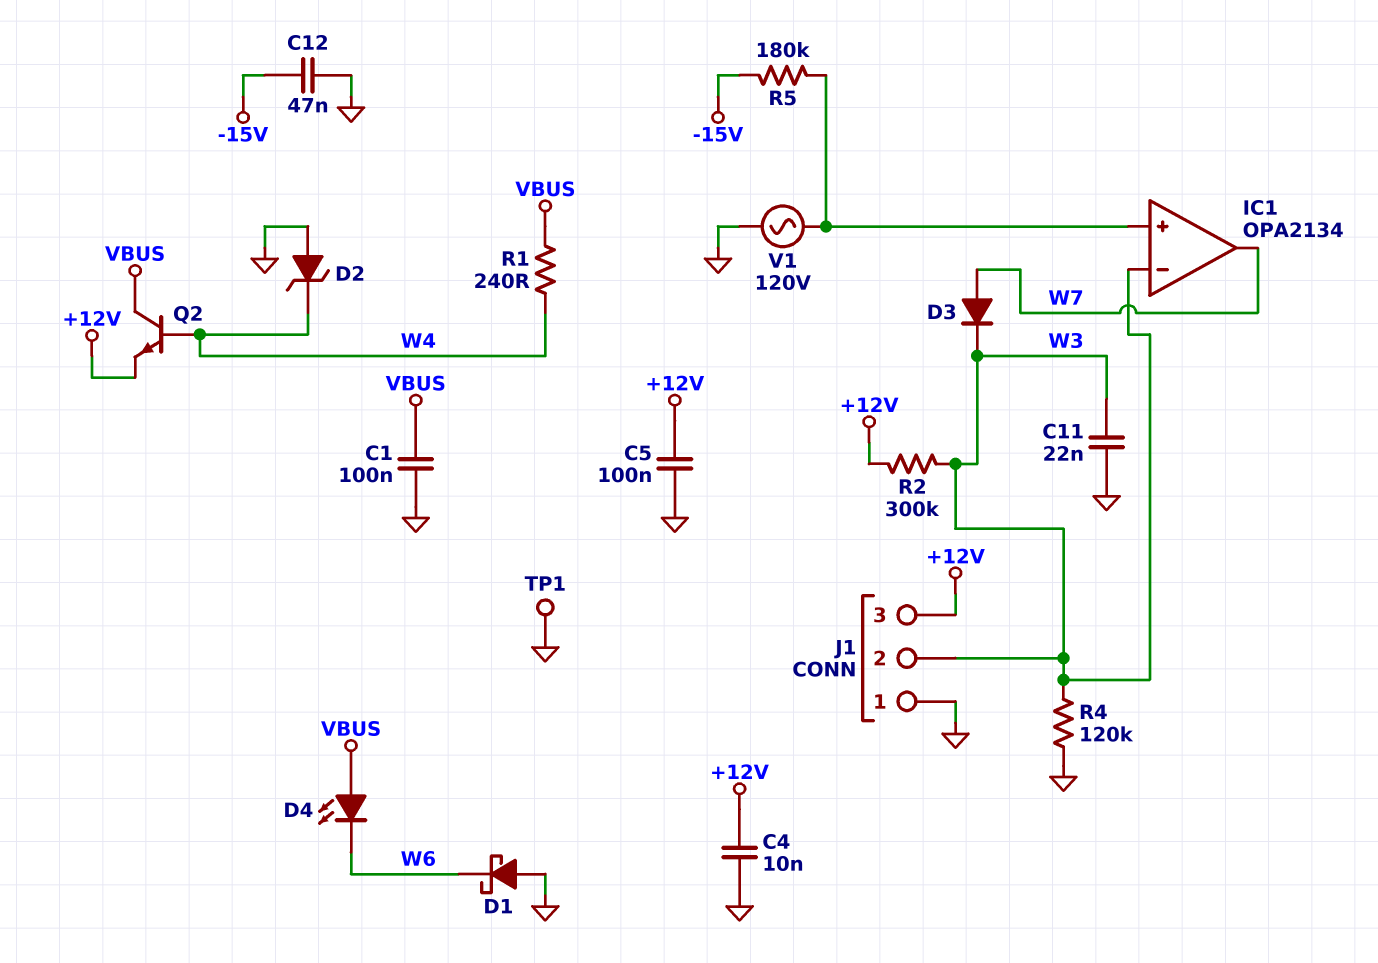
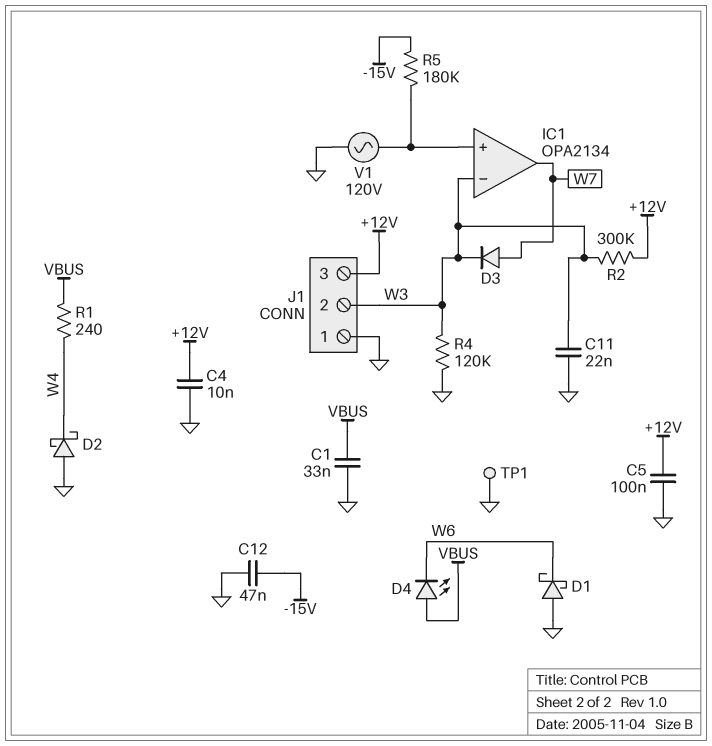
C1: 100nF (GND, VBUS) -> 33nF (GND, VBUS)
D2: zener (A GND, K W4) -> schottky (A GND, K W4)
Q2: NPN (B W4, C VBUS, E +12V) -> none

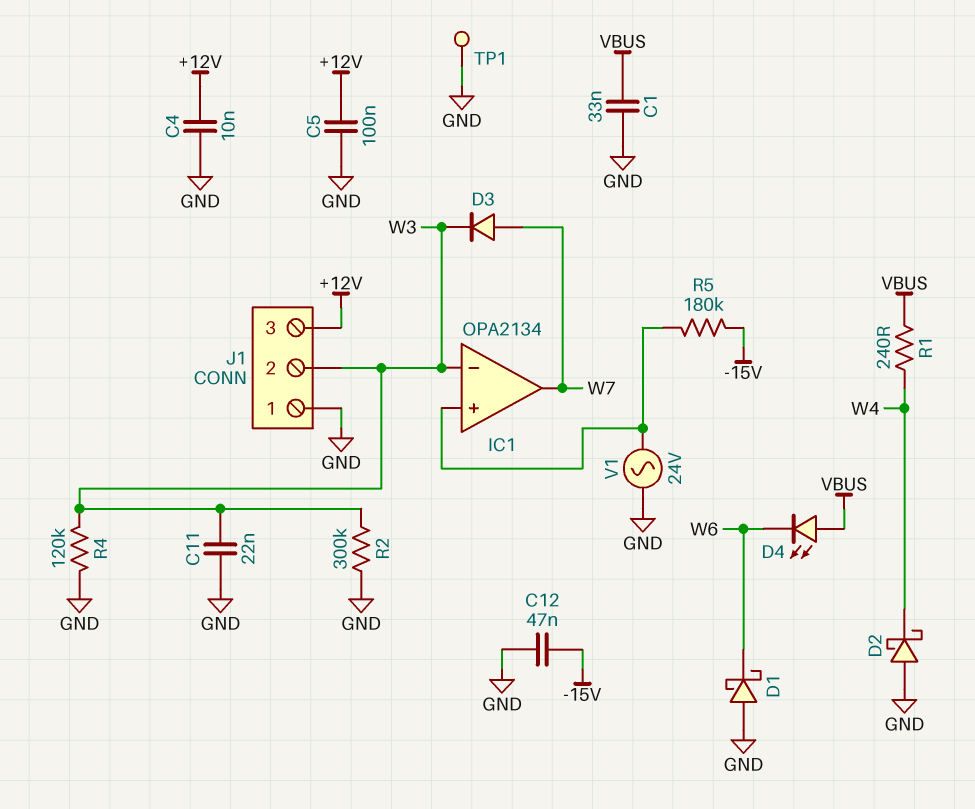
R2: 300k (+12V, W3) -> 300k (GND, W3)
V1: AC 120V (GND, IC1/in+) -> AC 24V (GND, IC1/in+)

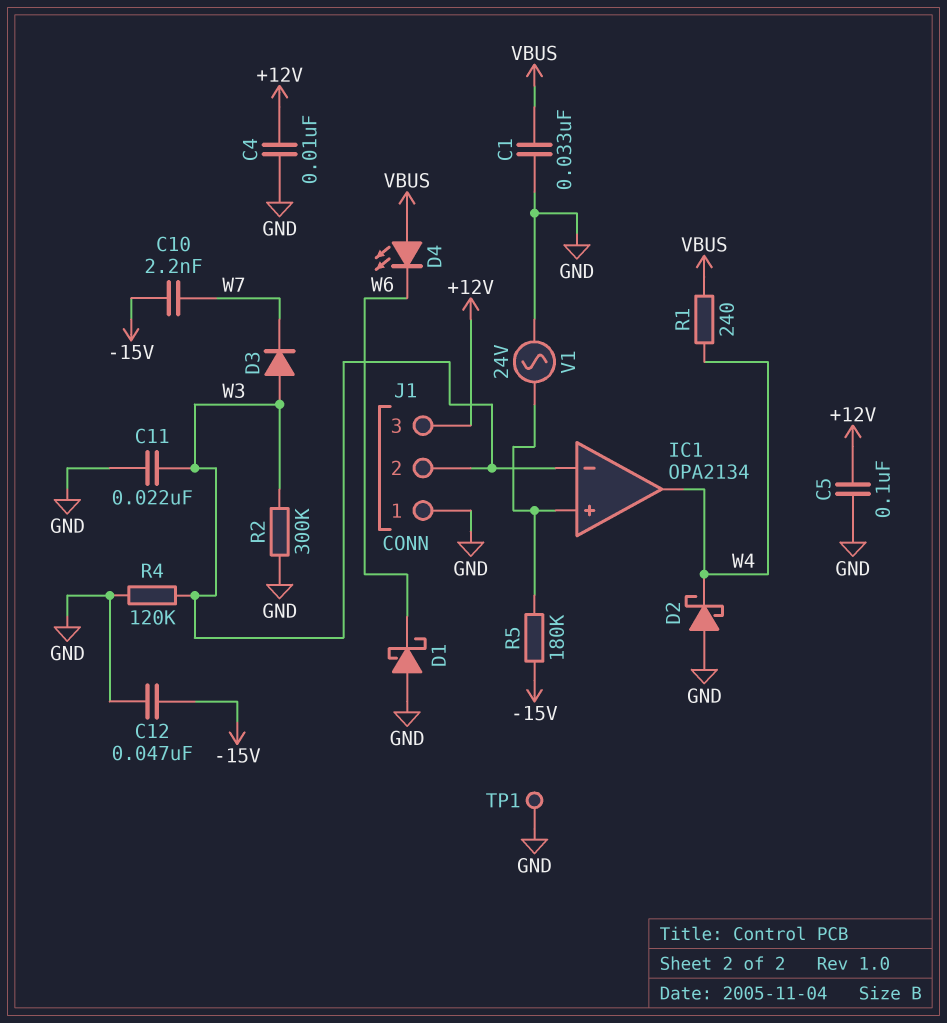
C10: none -> 2.2nF (-15V, W7)
D3: diode (A W7, K W3) -> diode (A W3, K W7)
IC1 pin out: W7 -> W4

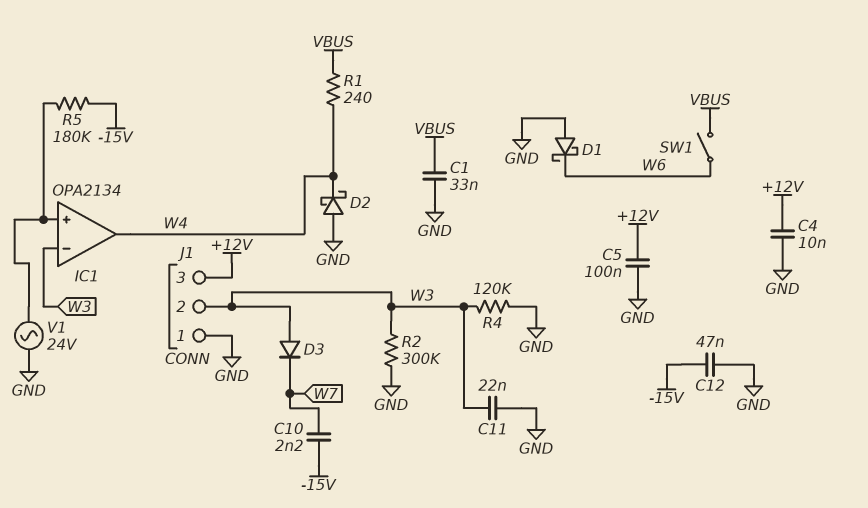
D4: LED (A VBUS, K W6) -> none
SW1: none -> switch (VBUS, W6)
TP1: test point (GND) -> none

